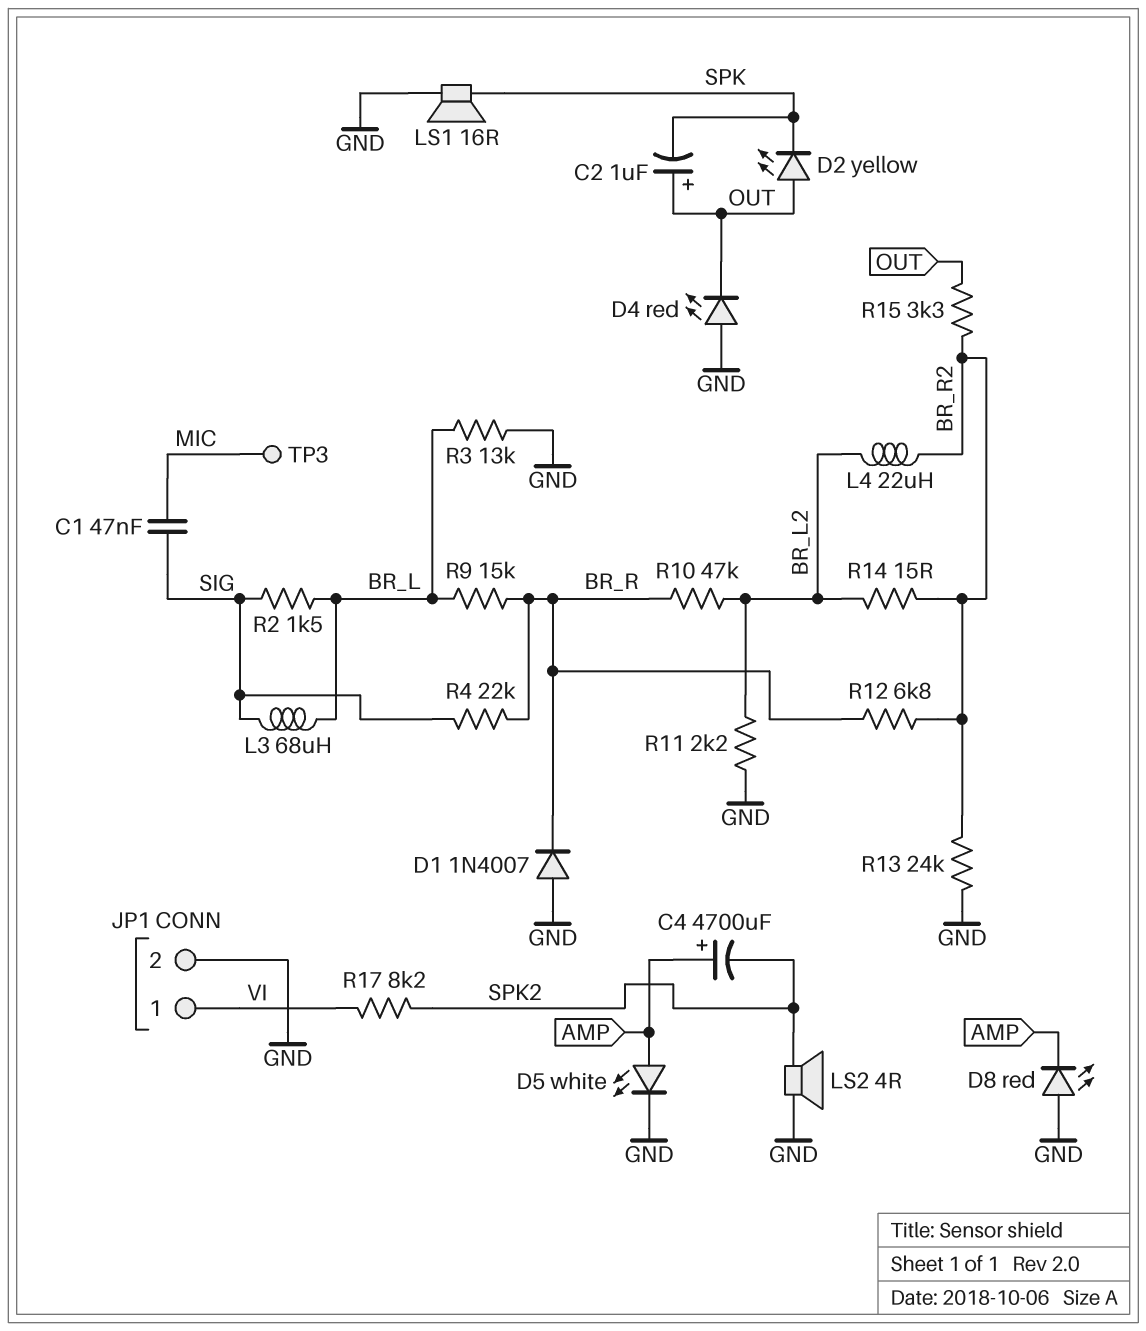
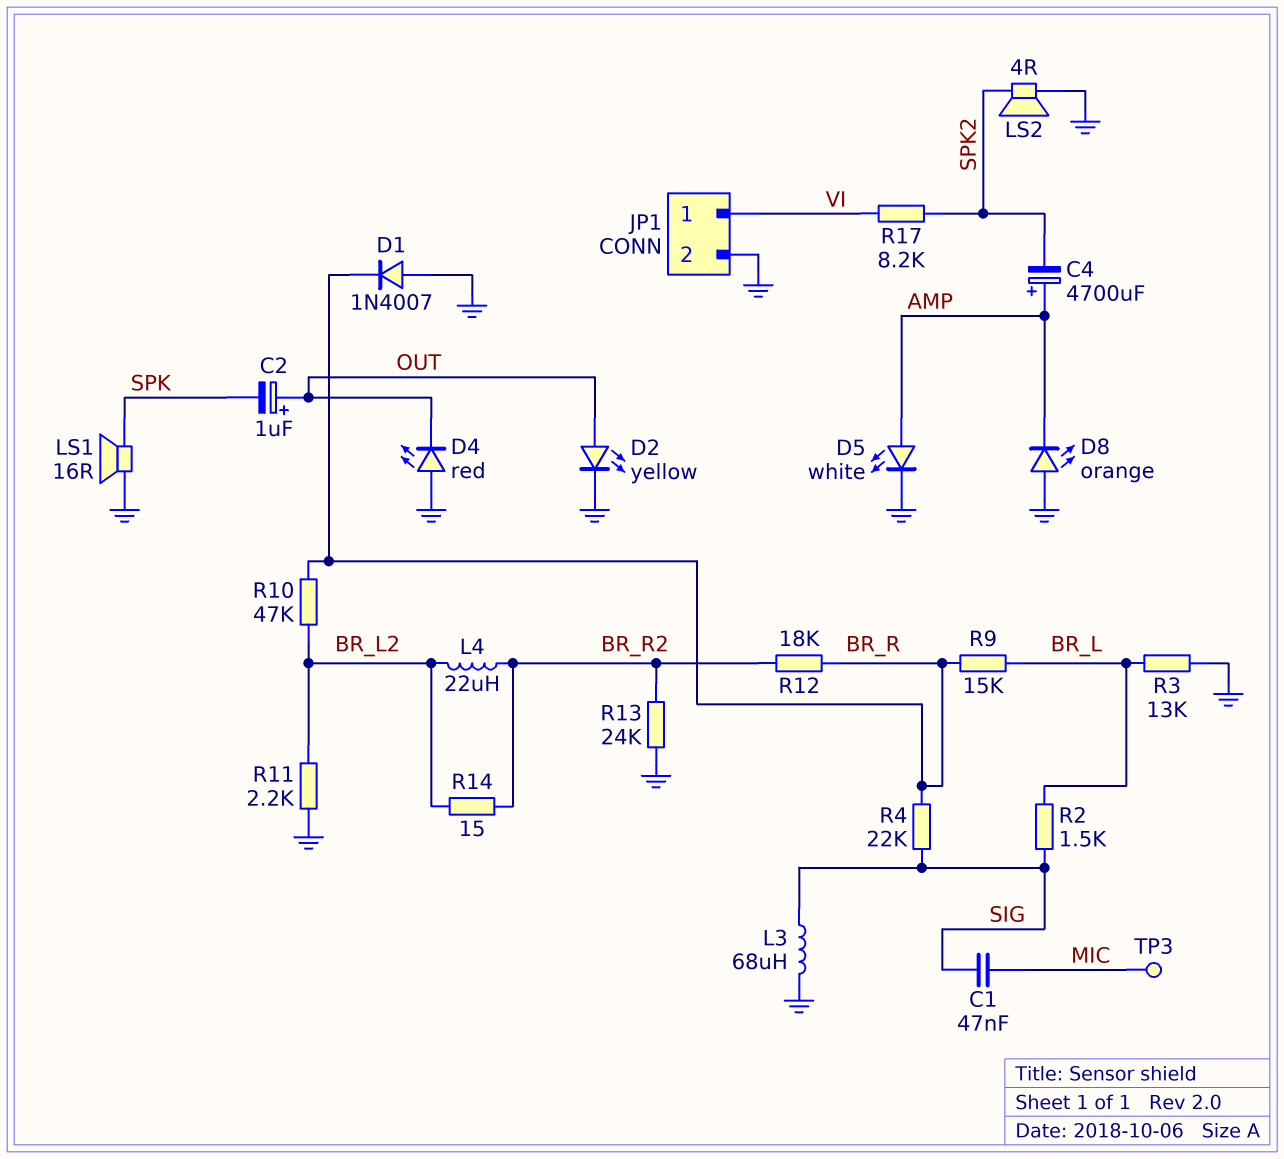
D2: LED yellow (A OUT, K SPK) -> LED yellow (A OUT, K GND)
D8: LED red (A GND, K AMP) -> LED orange (A GND, K AMP)
L3: 68uH (BR_L, SIG) -> 68uH (GND, SIG)
R12: 6.8k (BR_R, BR_R2) -> 18k (BR_R, BR_R2)
R15: 3.3k (BR_R2, OUT) -> none

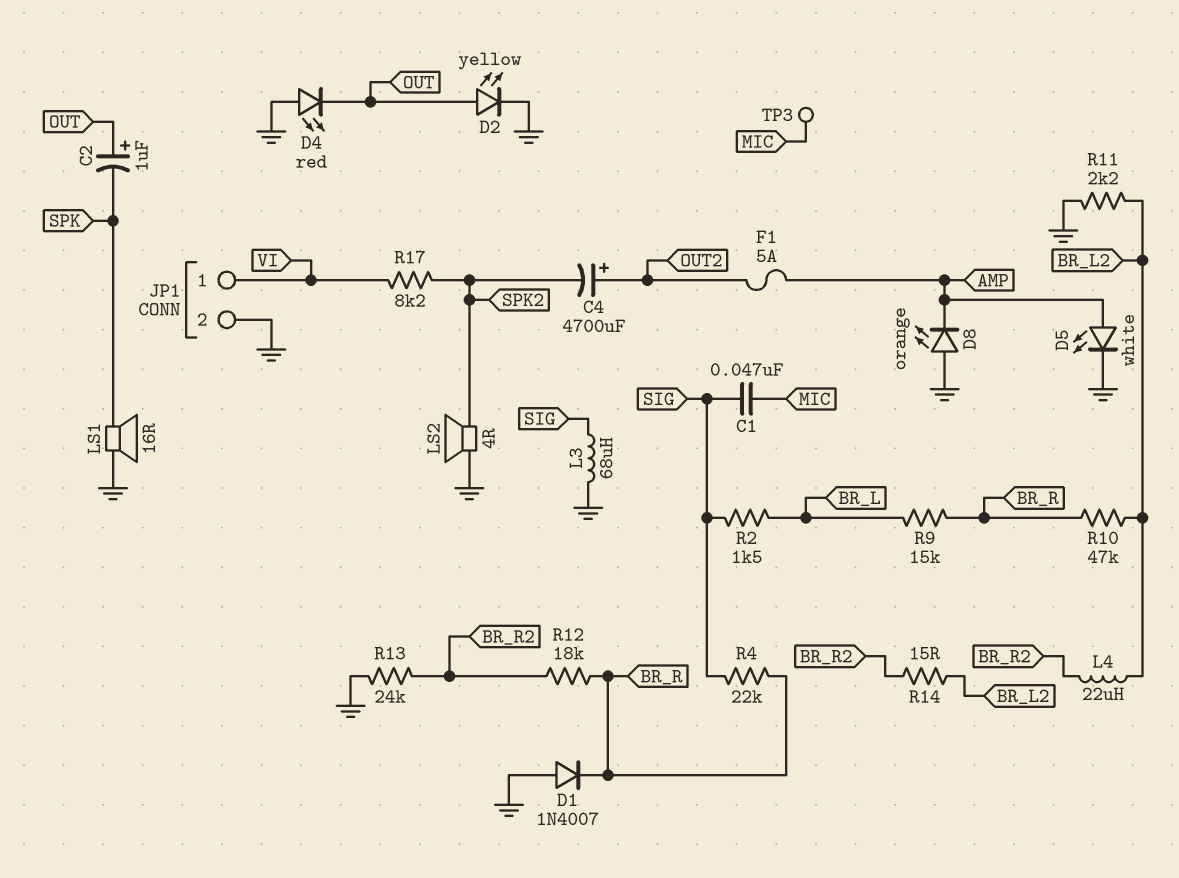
C4: 4700uF (plus AMP, minus SPK2) -> 4700uF (plus OUT2, minus SPK2)
F1: none -> 5A (AMP, OUT2)
R3: 13k (BR_L, GND) -> none

